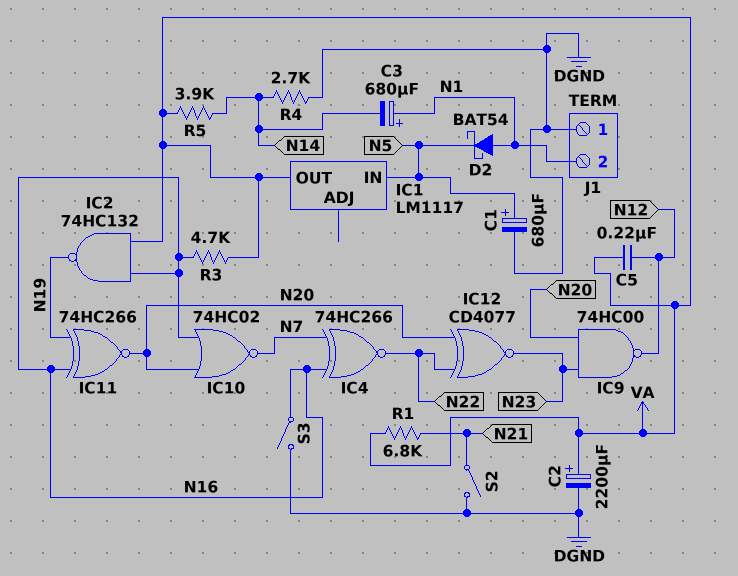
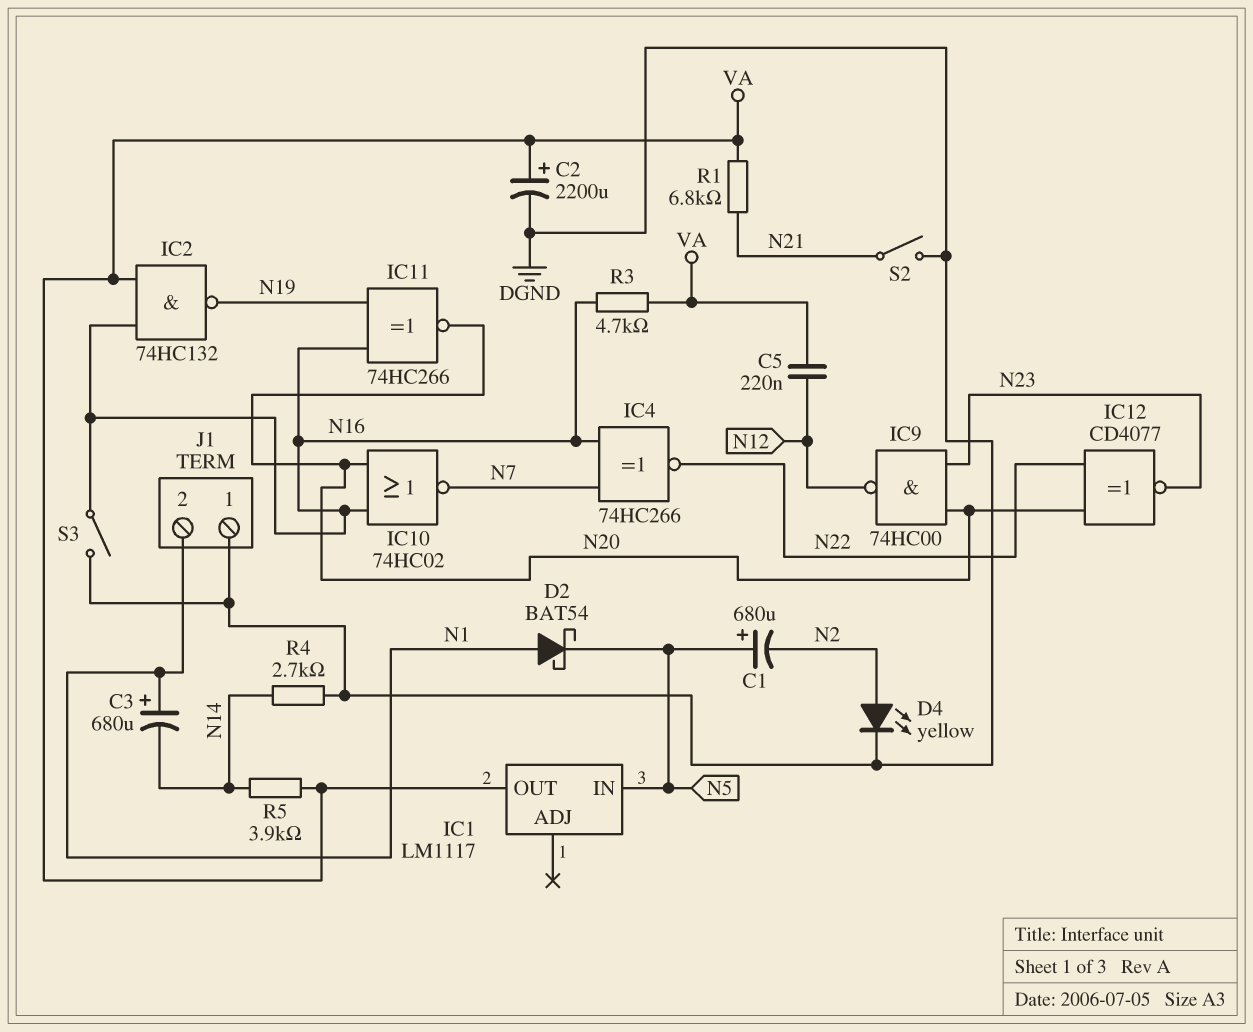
C1: 680uF (plus N5, minus DGND) -> 680uF (plus N5, minus N2)
D4: none -> LED yellow (A N2, K DGND)

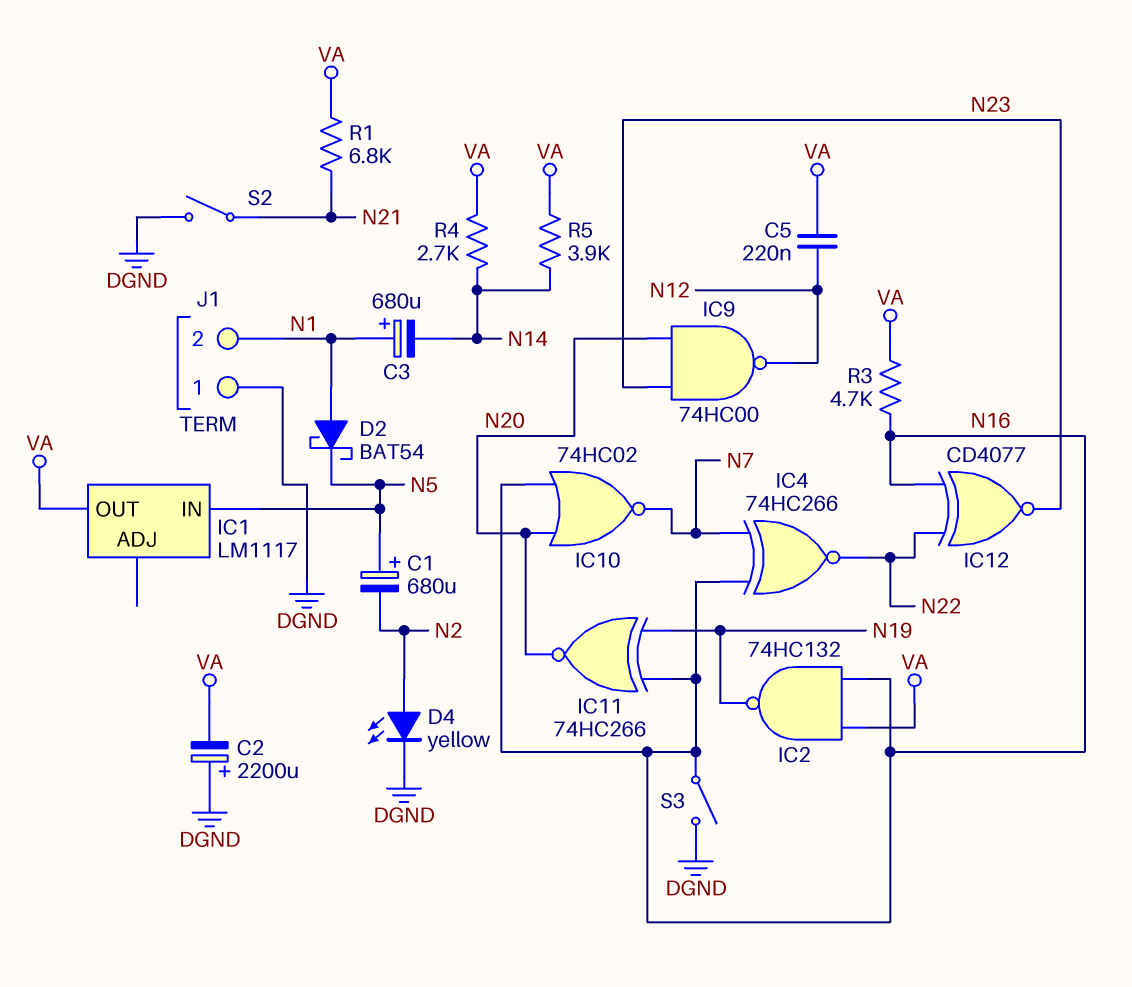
C2: 2200uF (plus VA, minus DGND) -> 2200uF (plus DGND, minus VA)
IC12: XNOR CD4077 (in N20, in N22, out N23) -> XNOR CD4077 (in N16, in N22, out N23)
R4: 2.7k (DGND, N14) -> 2.7k (N14, VA)

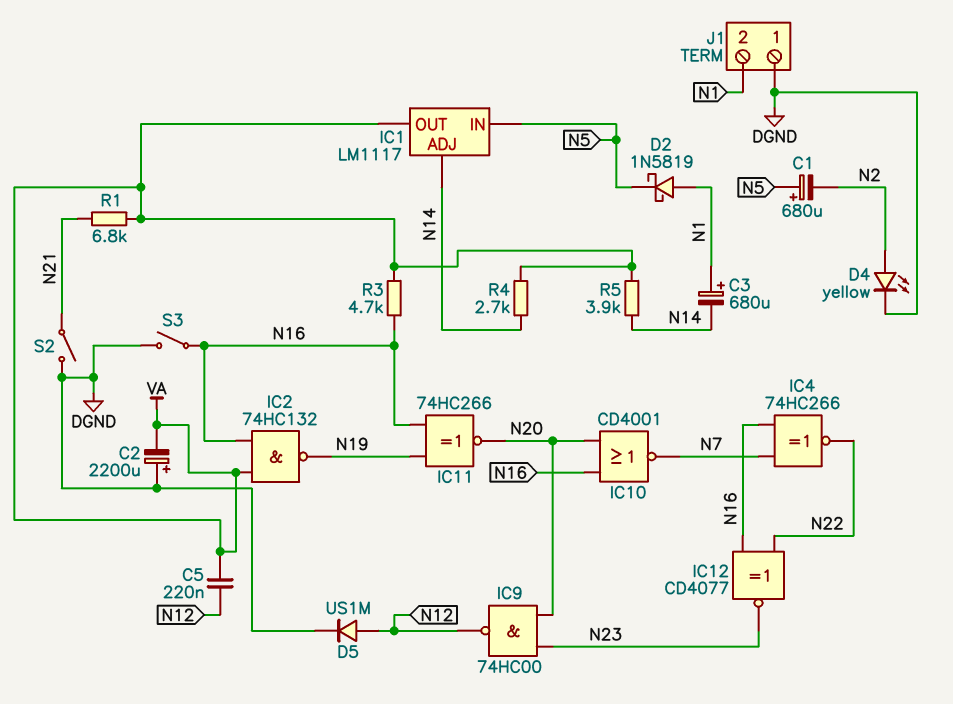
D2: schottky BAT54 (A N1, K N5) -> schottky 1N5819 (A N1, K N5)
D5: none -> diode US1M (A N12, K DGND)
IC1 pin ADJ: none -> N14
IC10: NOR 74HC02 (in N16, in N20, out N7) -> NOR CD4001 (in N16, in N20, out N7)

